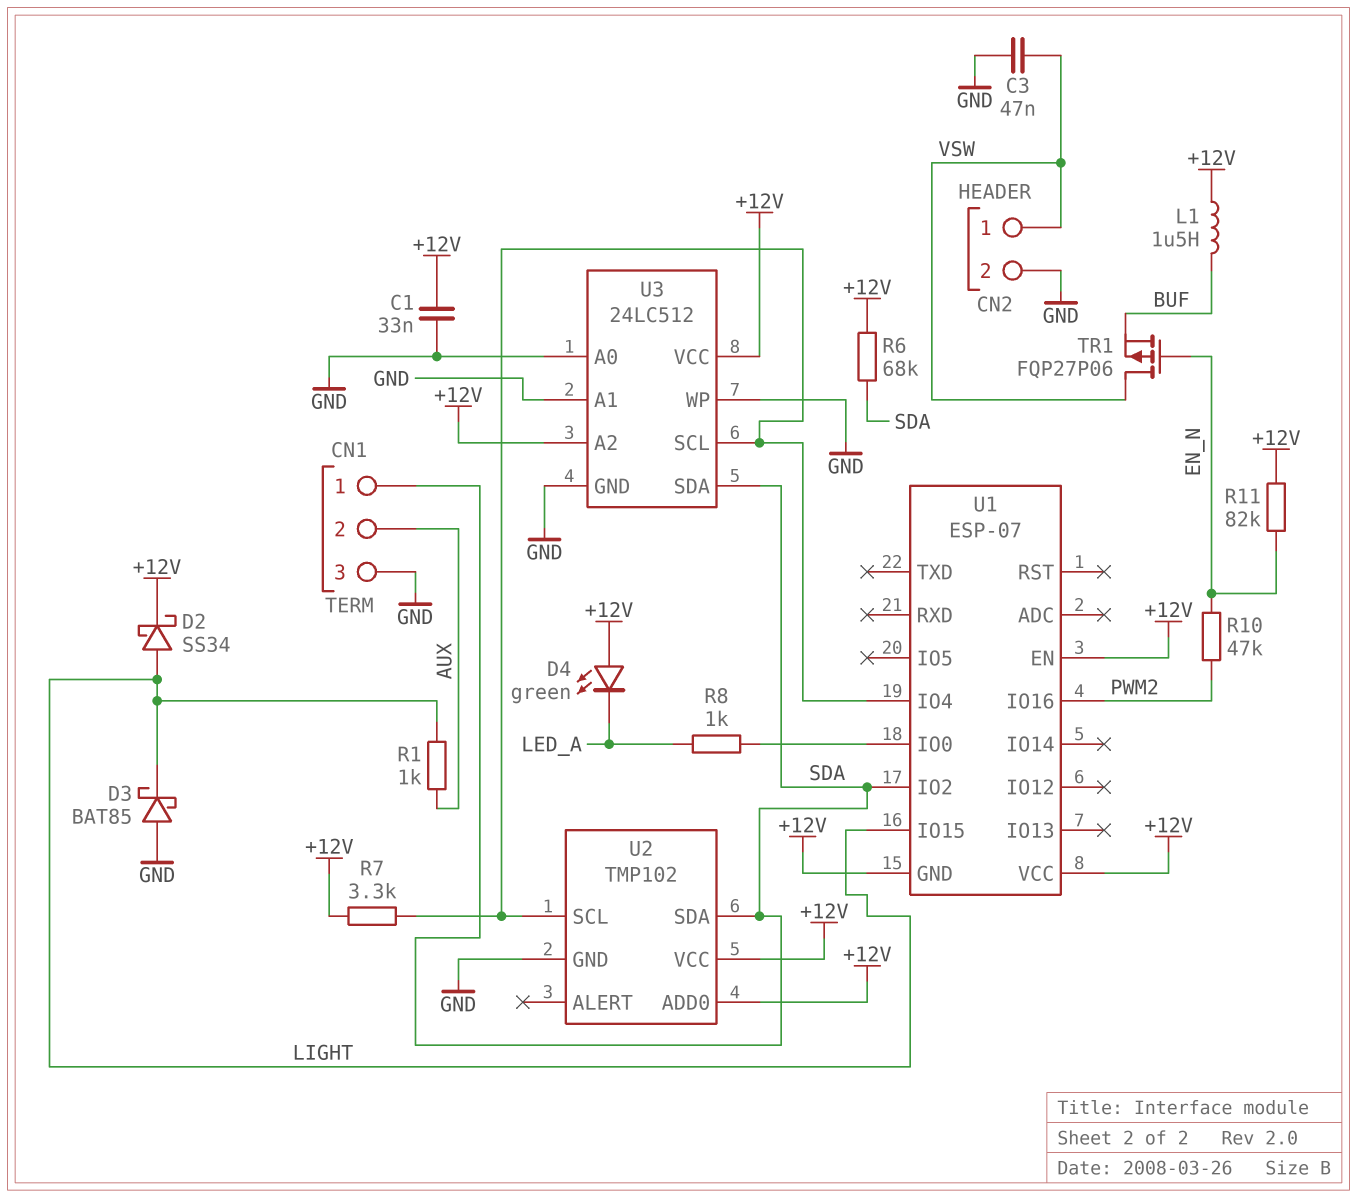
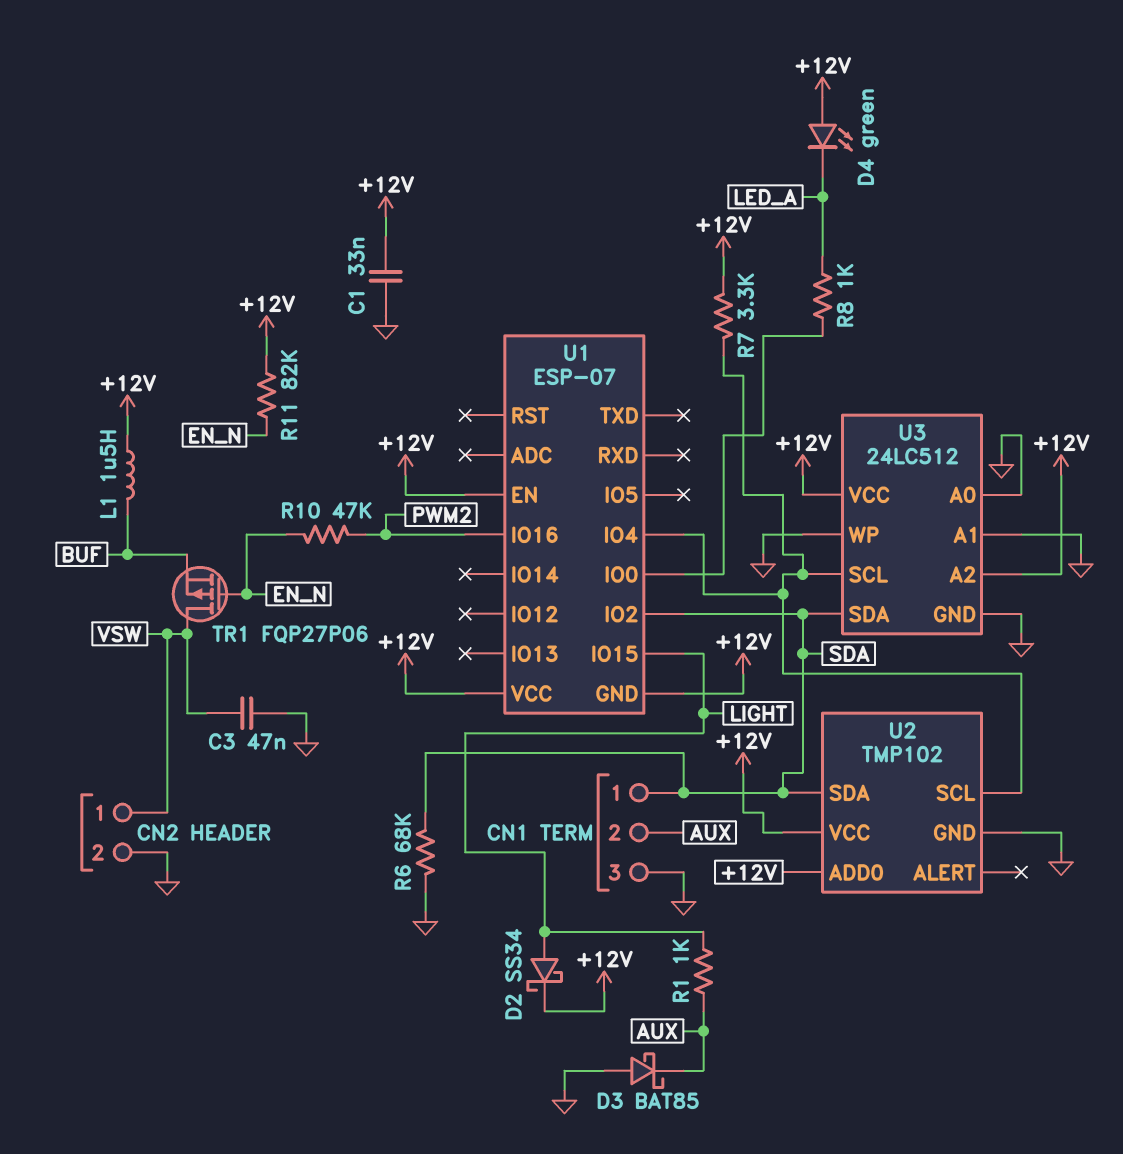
D3: schottky BAT85 (A GND, K LIGHT) -> schottky BAT85 (A GND, K AUX)
R6: 68k (+12V, SDA) -> 68k (GND, SDA)

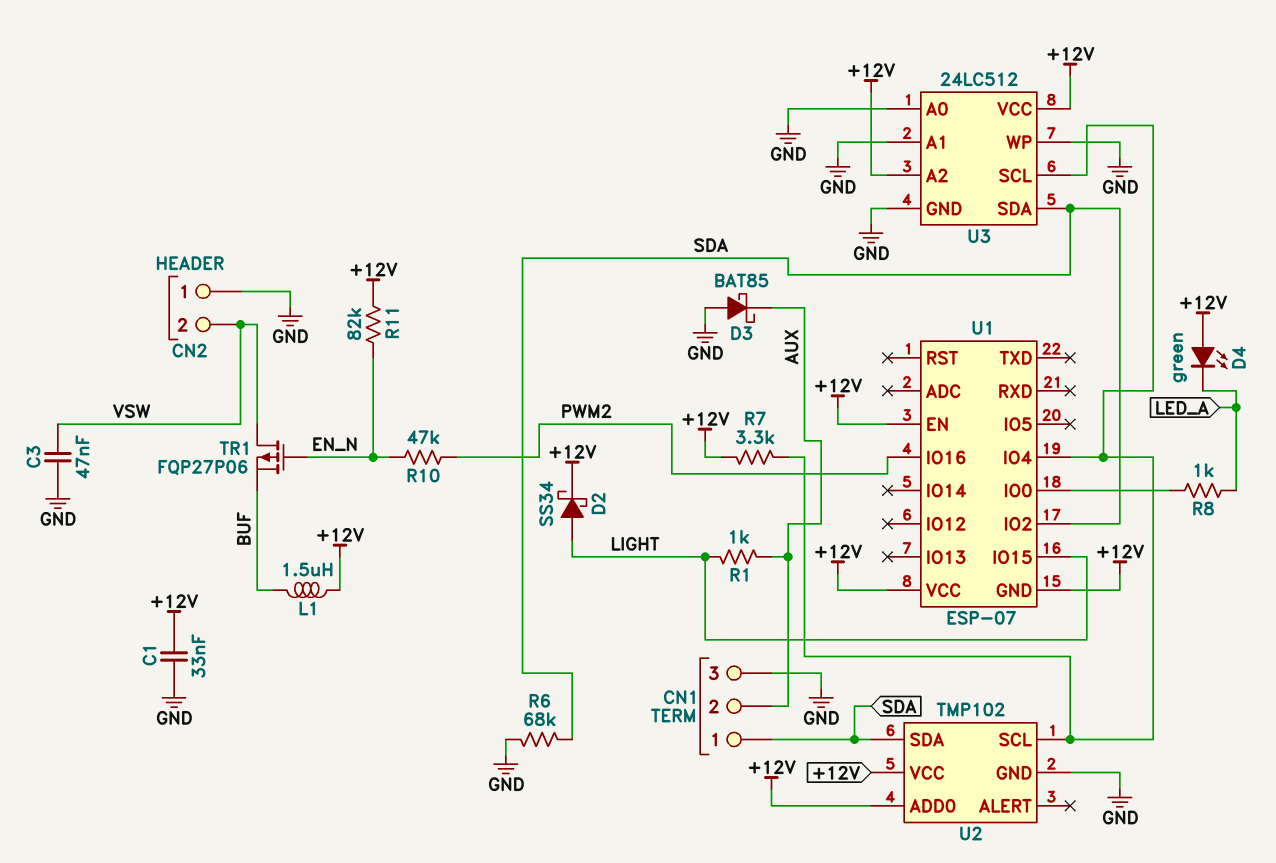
CN2 pin 1: VSW -> GND
CN2 pin 2: GND -> VSW

